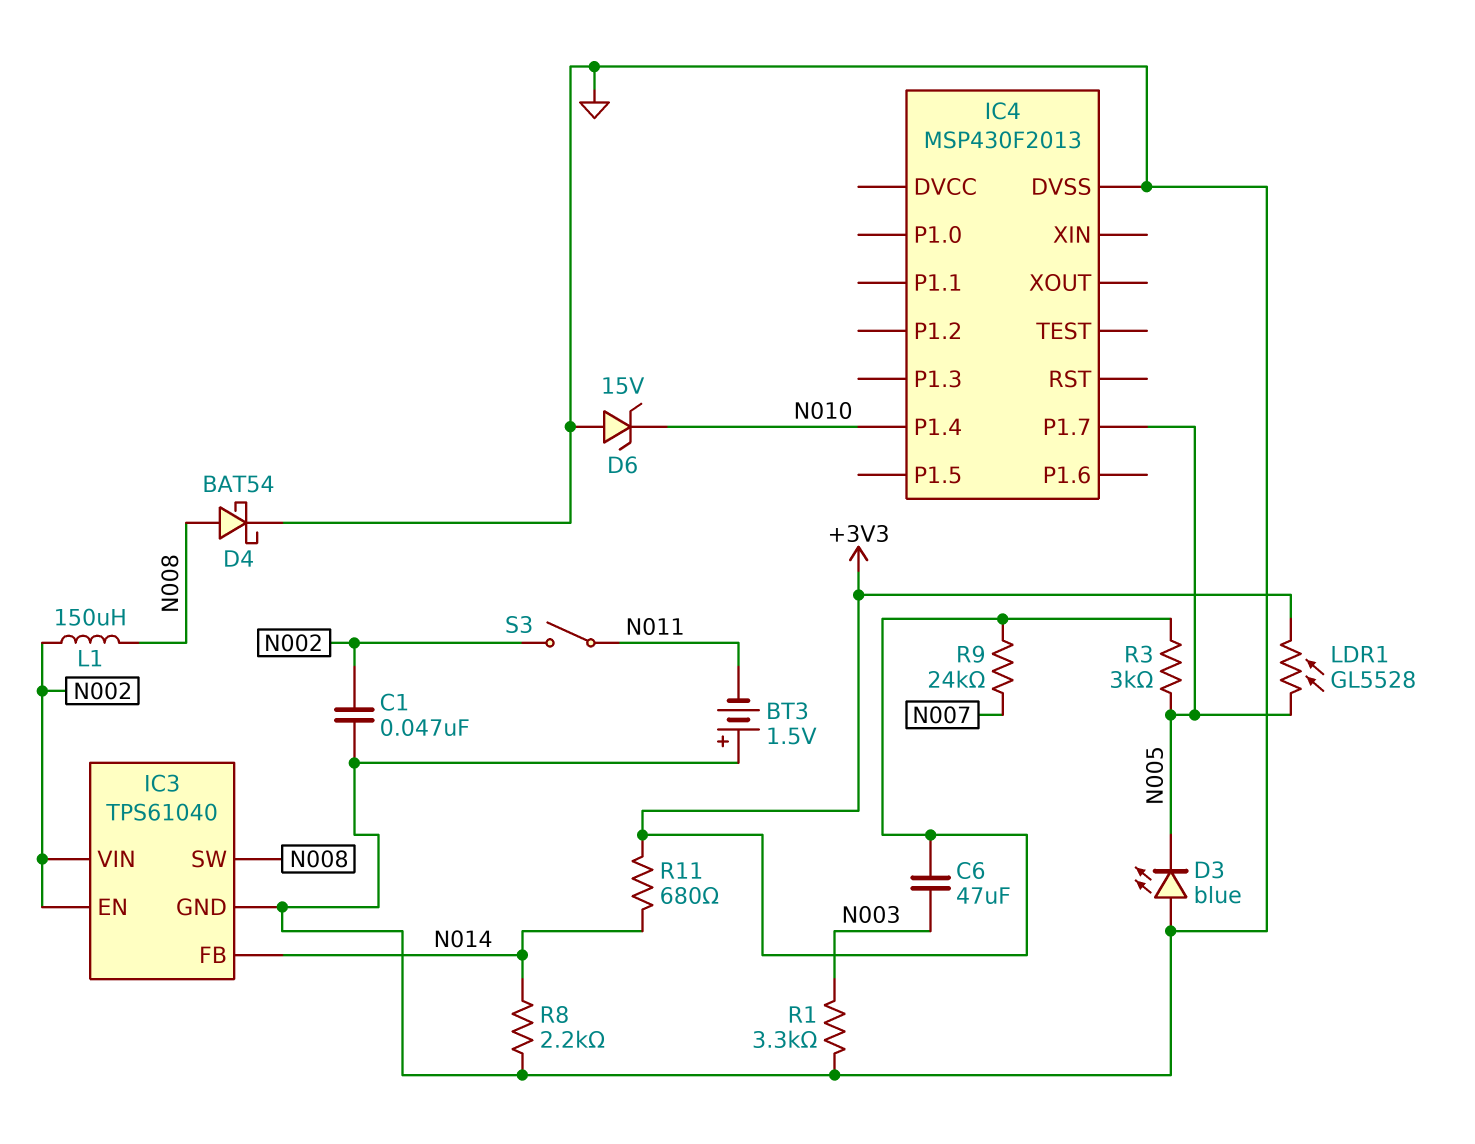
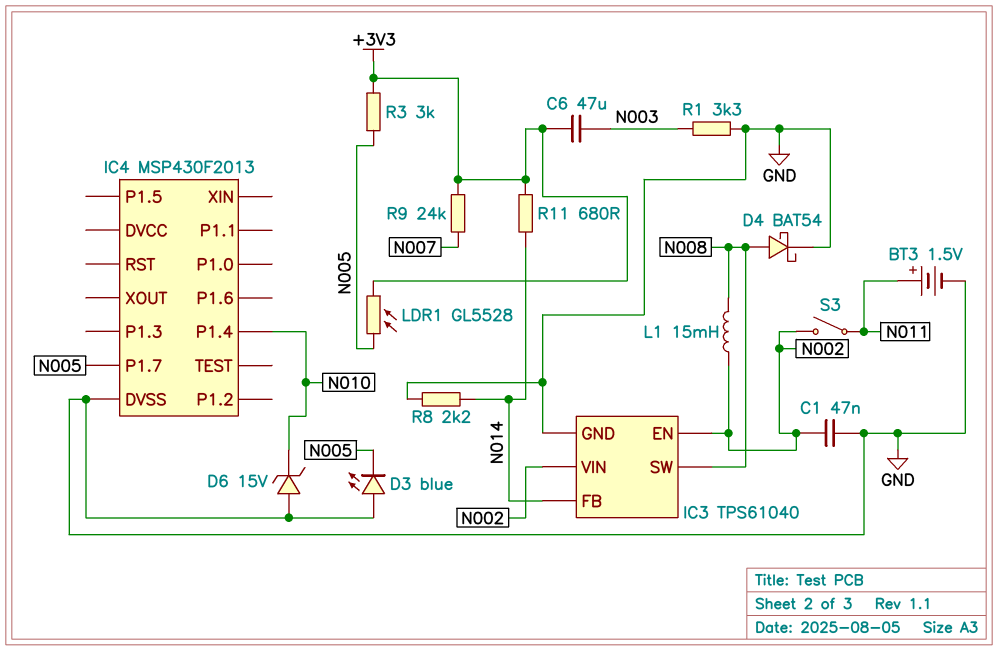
BT3: 1.5V (plus GND, minus N011) -> 1.5V (plus N011, minus GND)
L1: 150uH (N002, N008) -> 15mH (N002, N008)

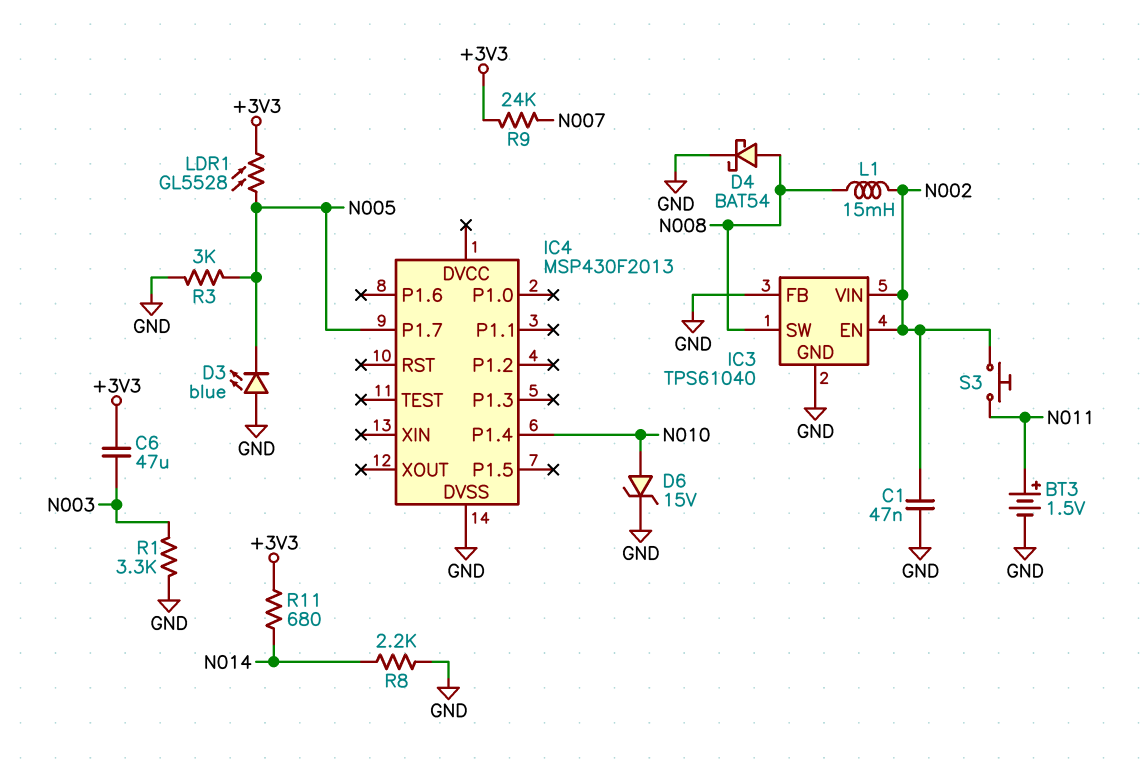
D6: zener 15V (A GND, K N010) -> zener 15V (A N010, K GND)
IC3 pin FB: N014 -> GND
R3: 3k (+3V3, N005) -> 3k (GND, N005)
S3: switch (N002, N011) -> button (N002, N011)

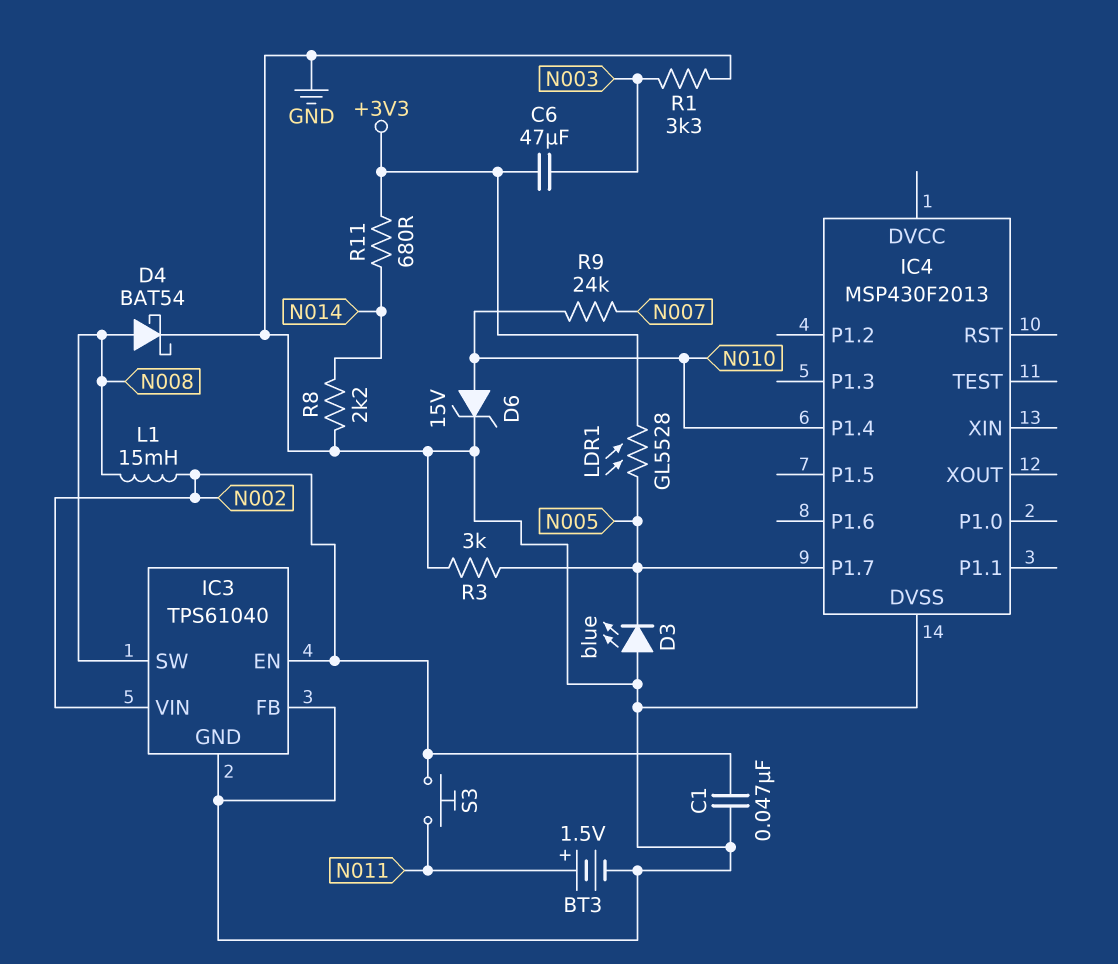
R9: 24k (+3V3, N007) -> 24k (N007, N010)

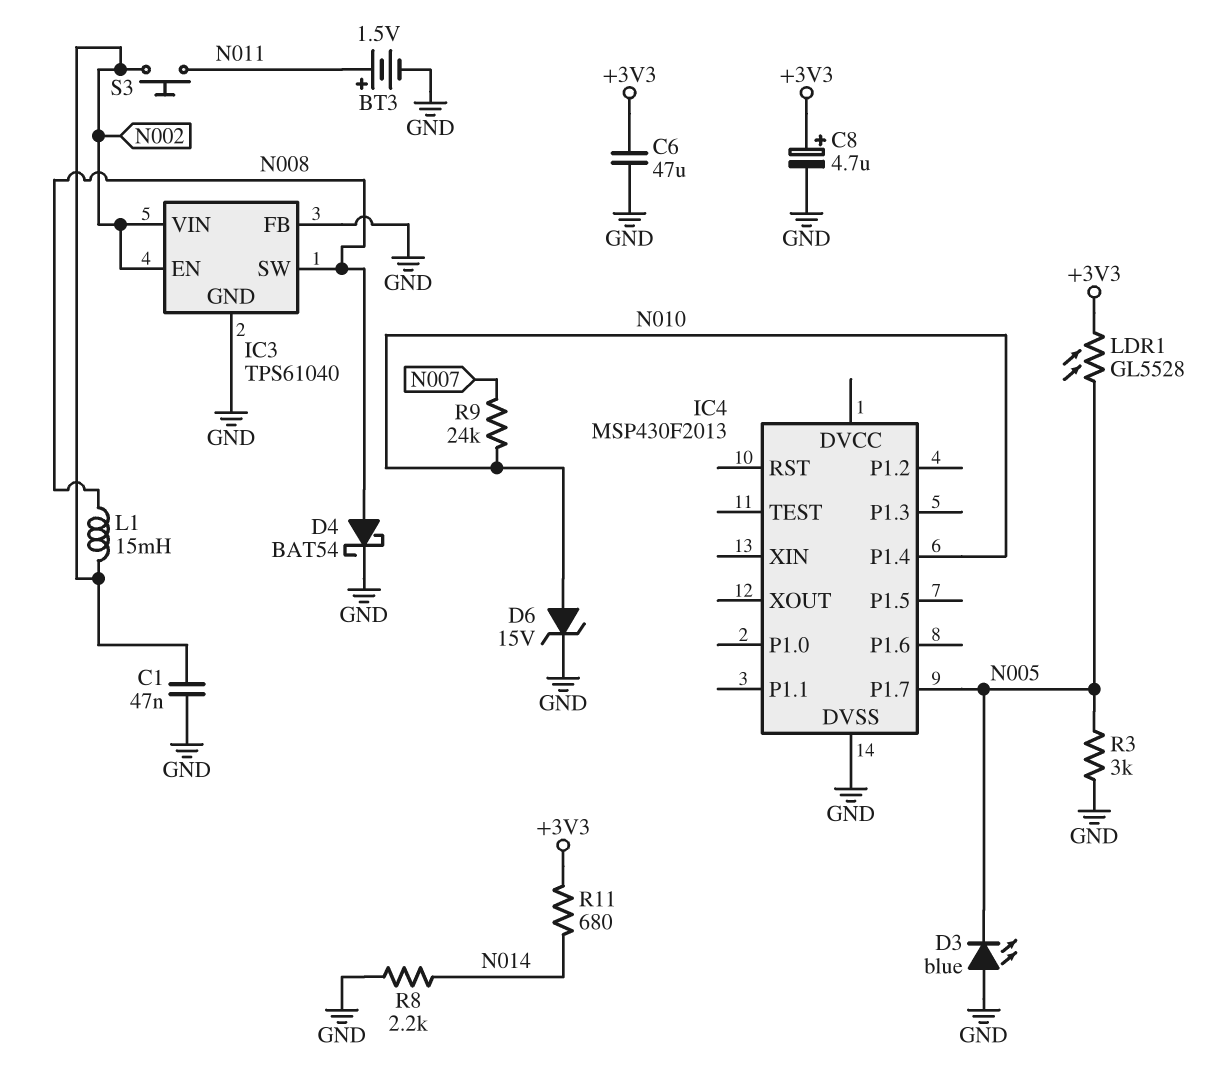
C6: 47uF (+3V3, N003) -> 47uF (+3V3, GND)
C8: none -> 4.7uF (plus +3V3, minus GND)
R1: 3.3k (GND, N003) -> none

